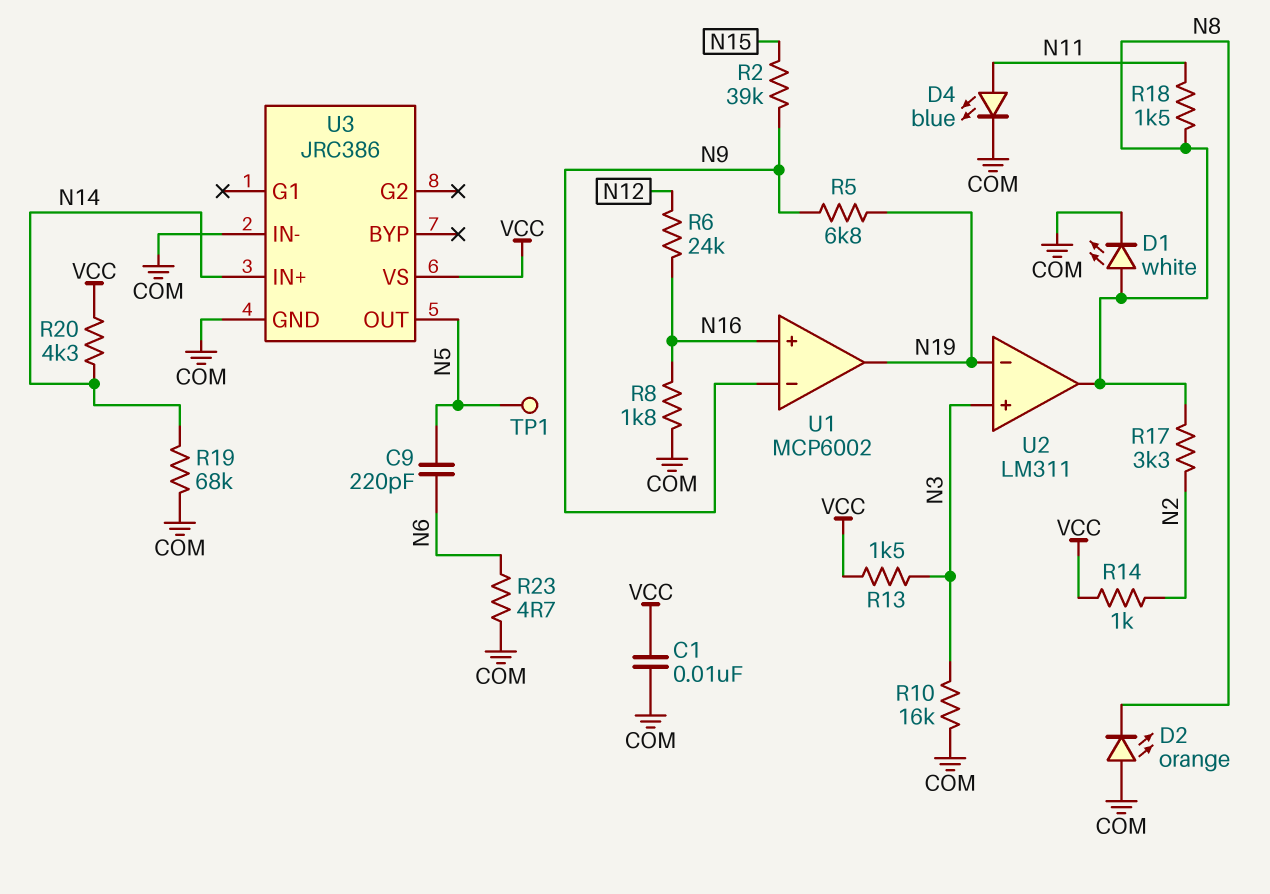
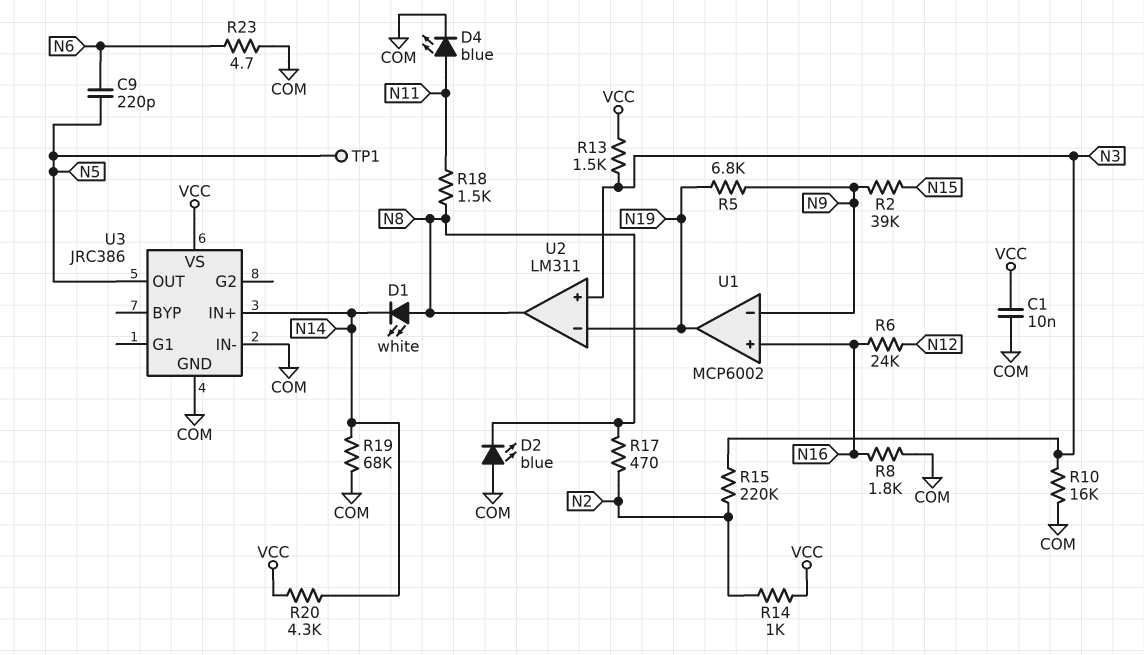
D1: LED white (A N8, K COM) -> LED white (A N8, K N14)
D2: LED orange (A COM, K N8) -> LED blue (A COM, K N8)
R15: none -> 220k (N2, N3)
R17: 3.3k (N2, N8) -> 470 (N2, N8)

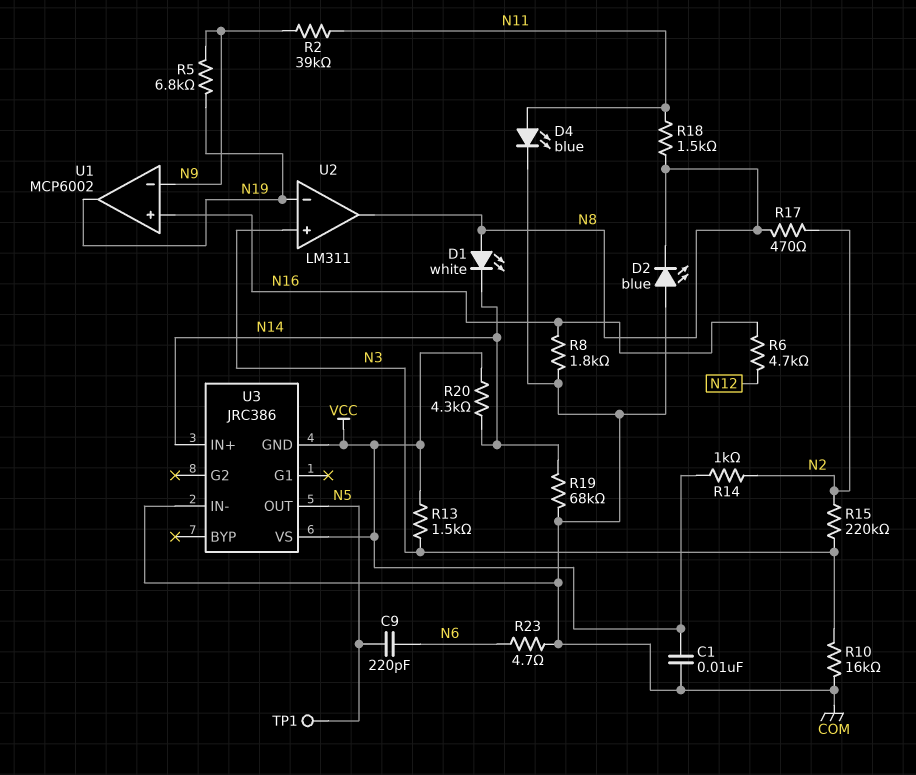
R2: 39k (N9, N15) -> 39k (N9, N11)
R6: 24k (N12, N16) -> 4.7k (N12, N16)
U3 pin GND: COM -> VCC

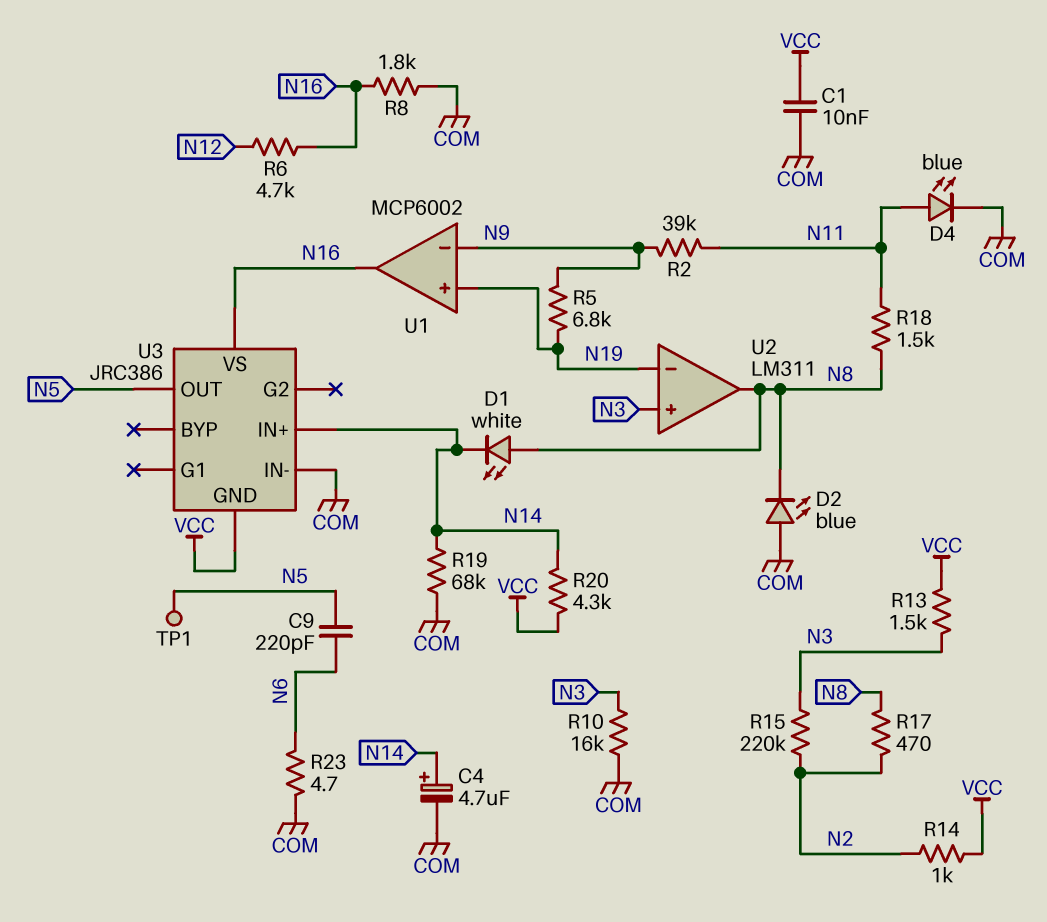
C4: none -> 4.7uF (plus N14, minus COM)
U1 pin in+: N16 -> N19
U1 pin out: N19 -> N16
U3 pin VS: VCC -> N16

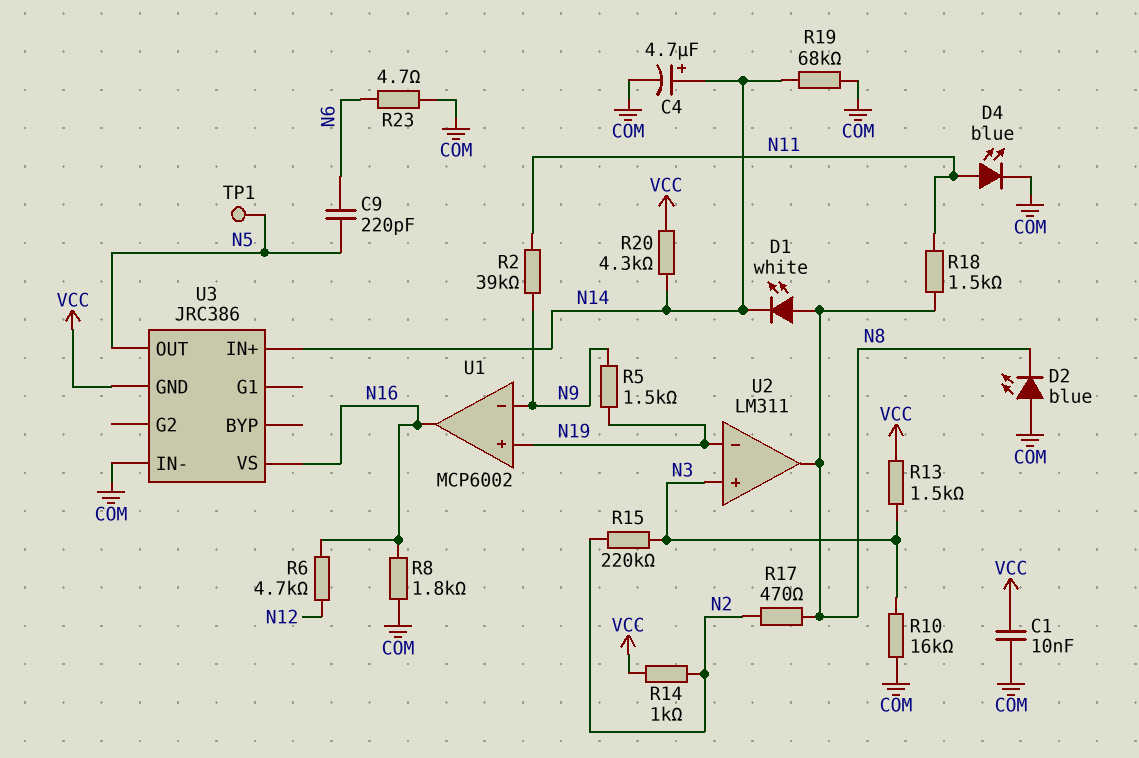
R5: 6.8k (N9, N19) -> 1.5k (N9, N19)

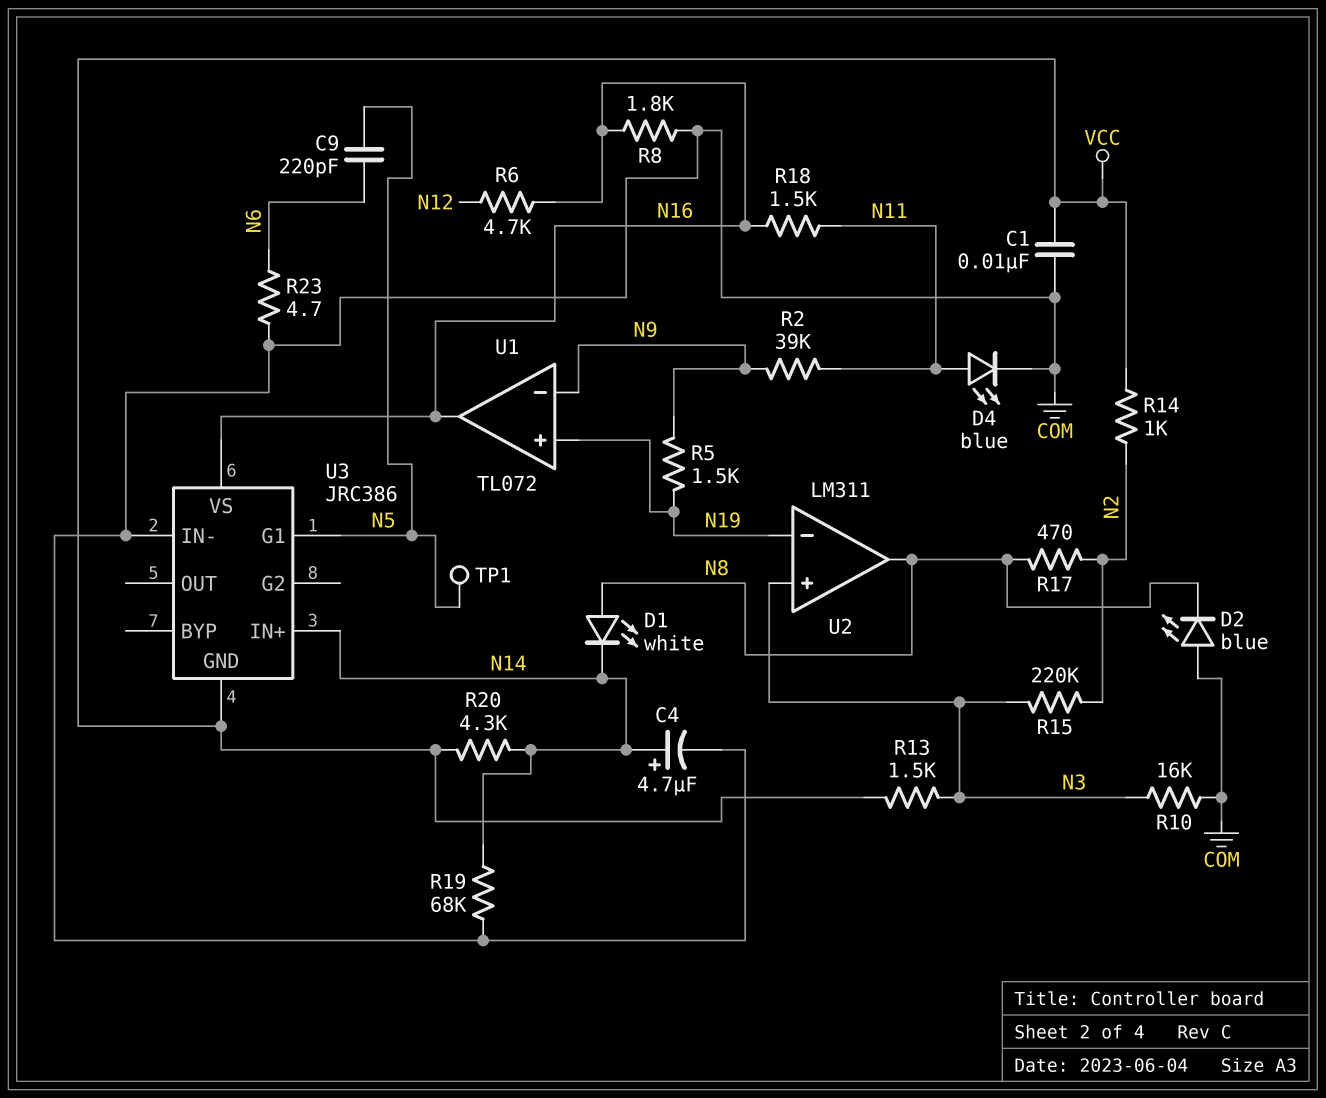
R18: 1.5k (N8, N11) -> 1.5k (N11, N16)
U1: MCP6002 -> TL072
U3 pin G1: none -> N5
U3 pin OUT: N5 -> none

